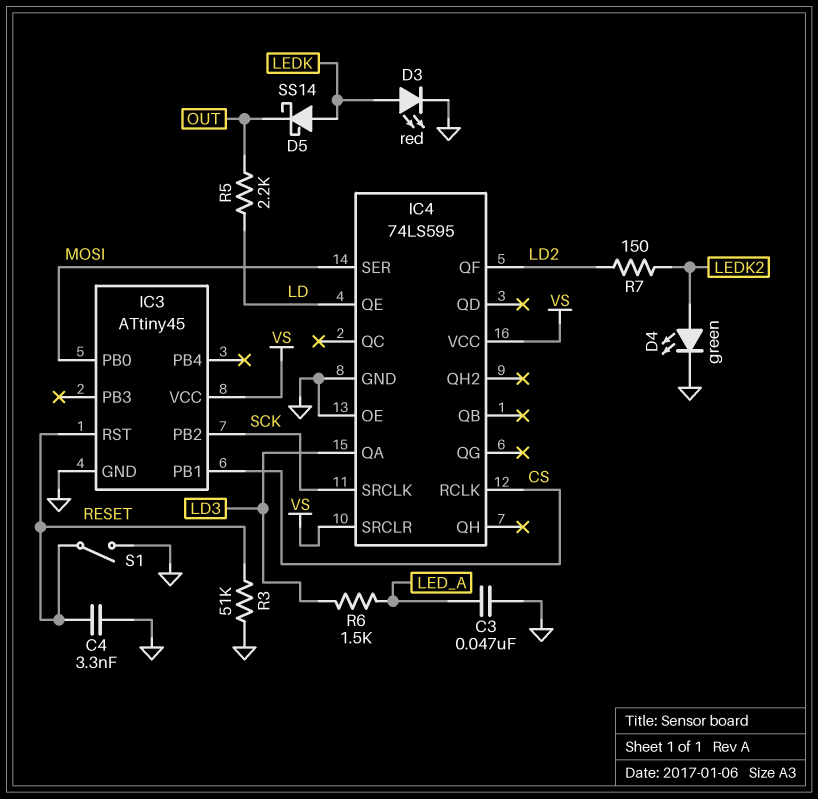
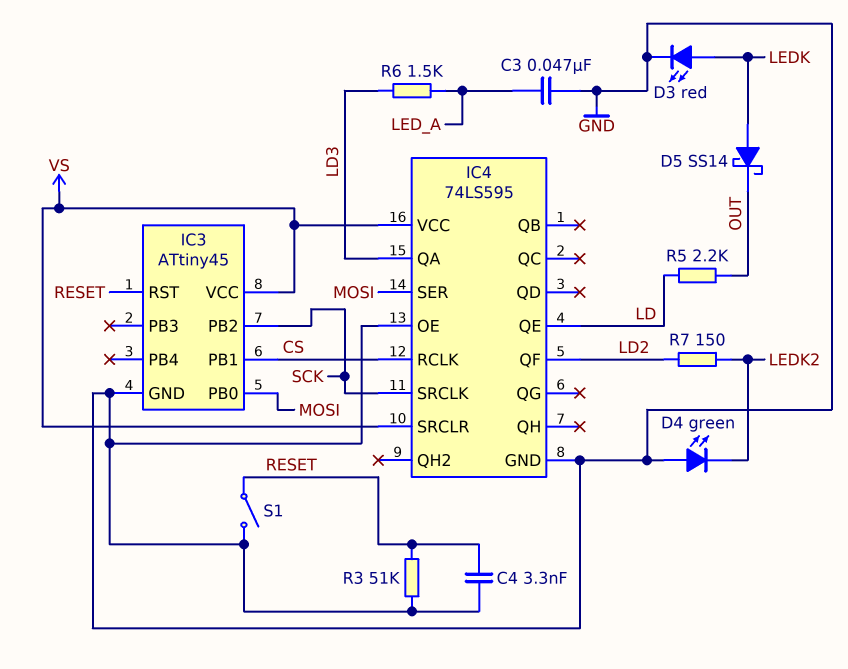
D4: LED green (A LEDK2, K GND) -> LED green (A GND, K LEDK2)

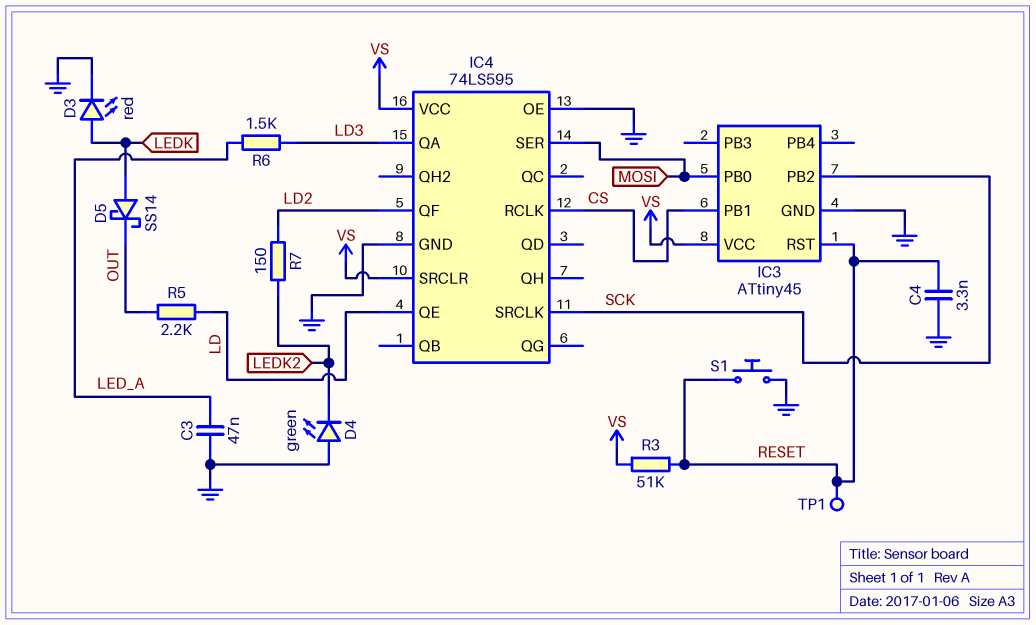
R3: 51k (GND, RESET) -> 51k (RESET, VS)
S1: switch (GND, RESET) -> button (GND, RESET)
TP1: none -> test point (RESET)

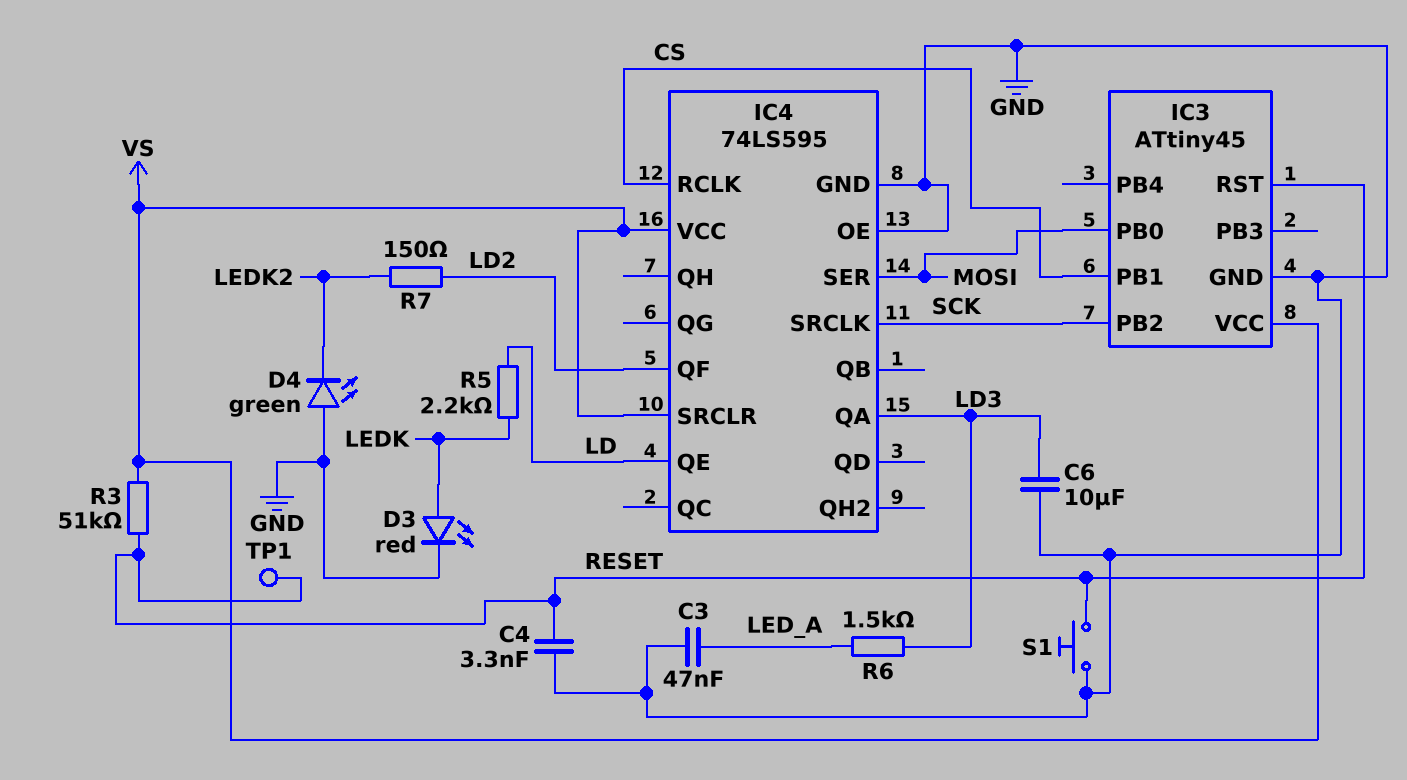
C6: none -> 10uF (GND, LD3)
D5: schottky SS14 (A LEDK, K OUT) -> none
R5: 2.2k (LD, OUT) -> 2.2k (LD, LEDK)

